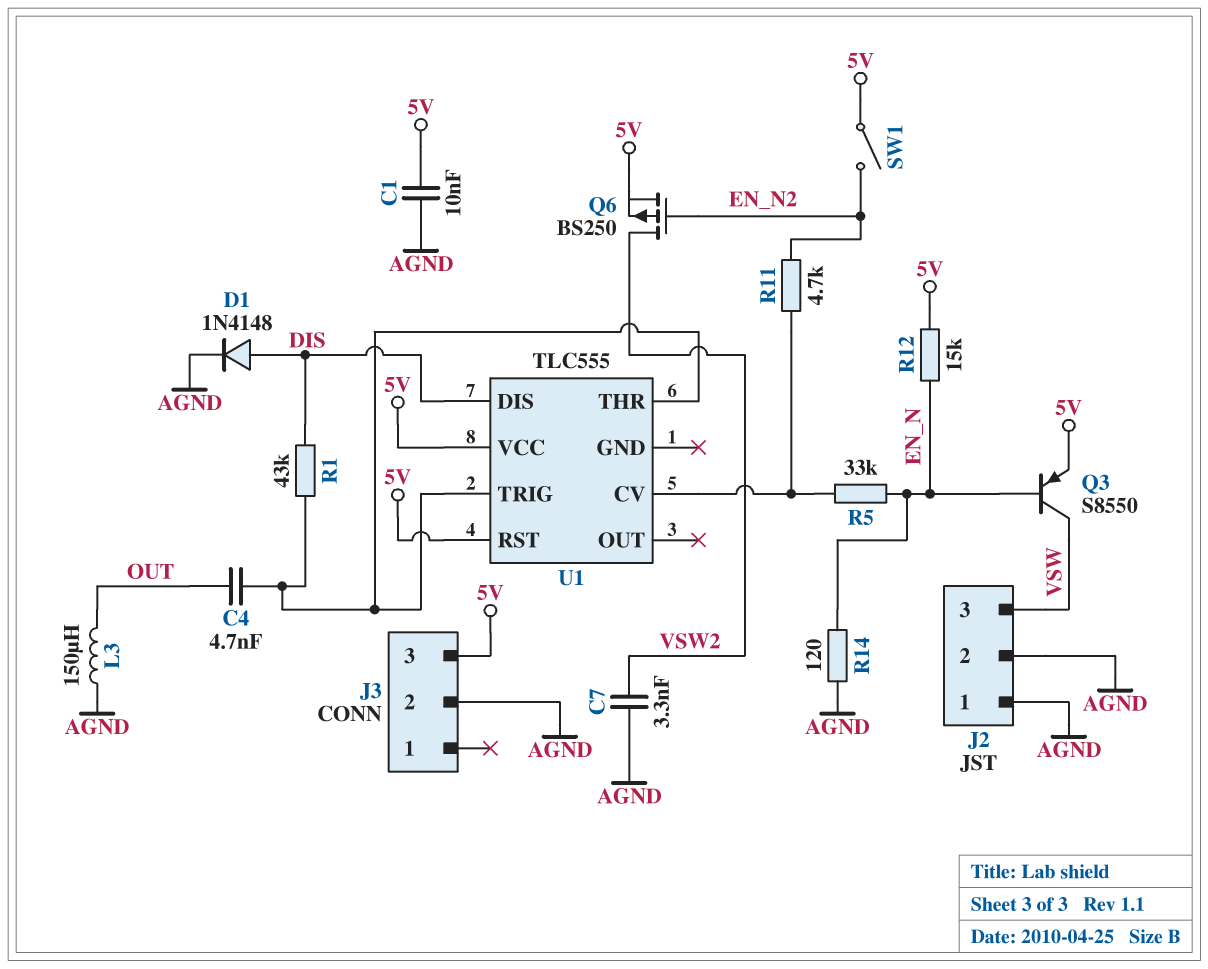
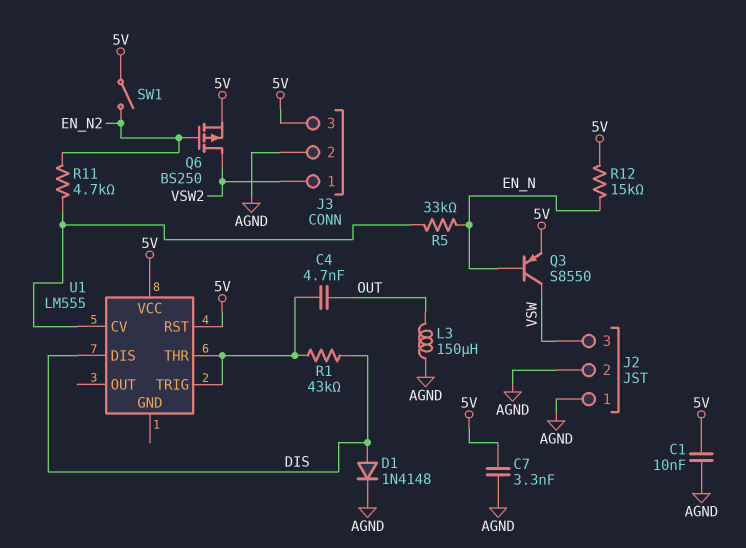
C7: 3.3nF (AGND, VSW2) -> 3.3nF (5V, AGND)
J3 pin 1: none -> VSW2
R14: 120 (AGND, EN_N) -> none
U1: TLC555 -> LM555

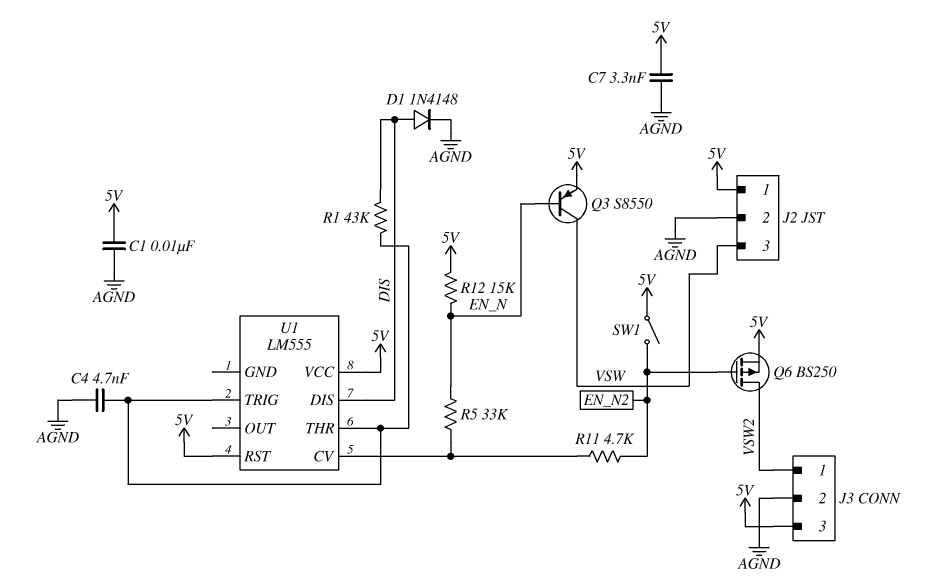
C4: 4.7nF (OUT, U1/THR) -> 4.7nF (AGND, U1/THR)
J2 pin 1: AGND -> 5V
L3: 150uH (AGND, OUT) -> none

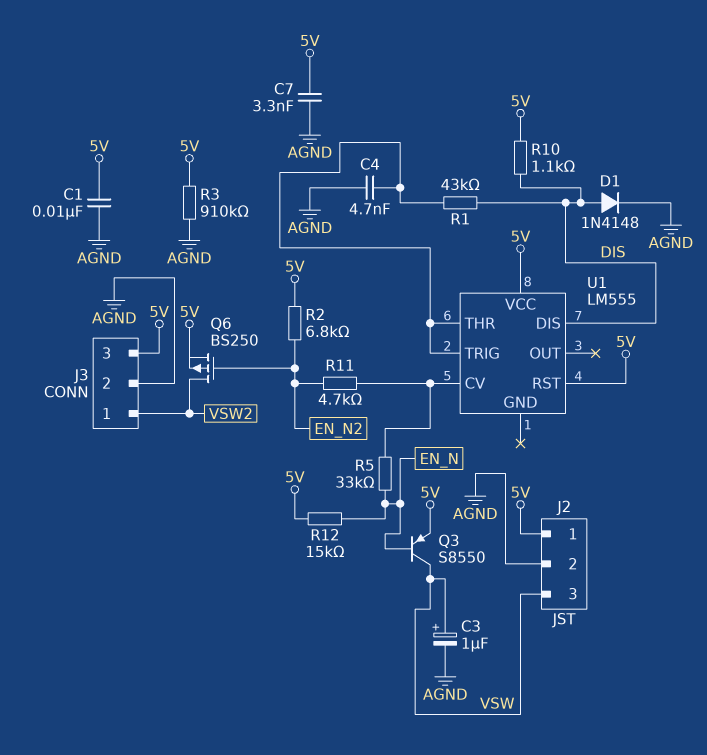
C3: none -> 1uF (plus VSW, minus AGND)
R2: none -> 6.8k (5V, EN_N2)
R3: none -> 910k (5V, AGND)
R10: none -> 1.1k (5V, DIS)
SW1: switch (5V, EN_N2) -> none

